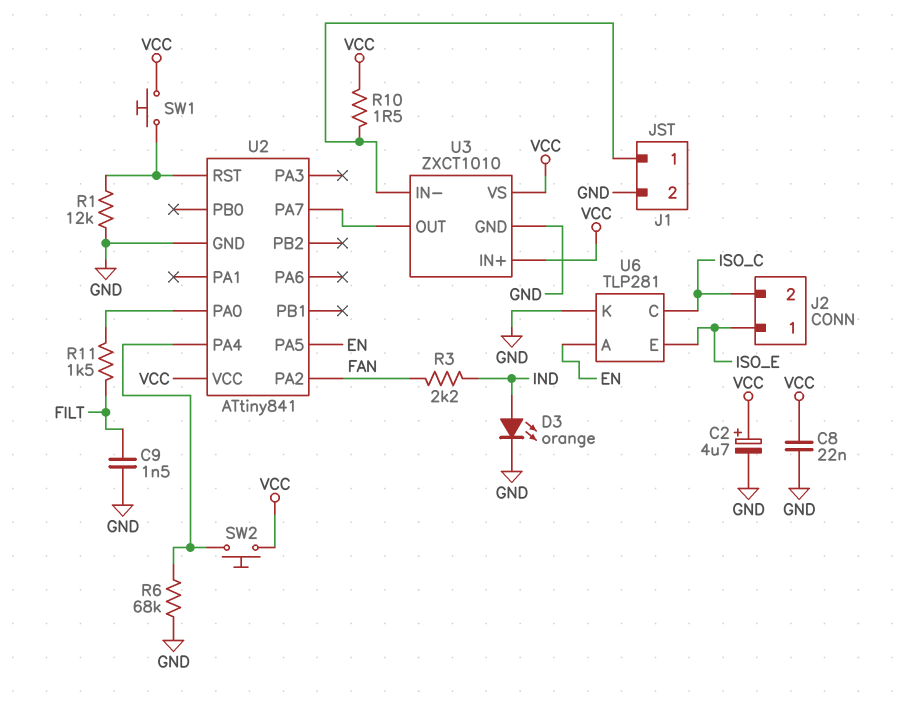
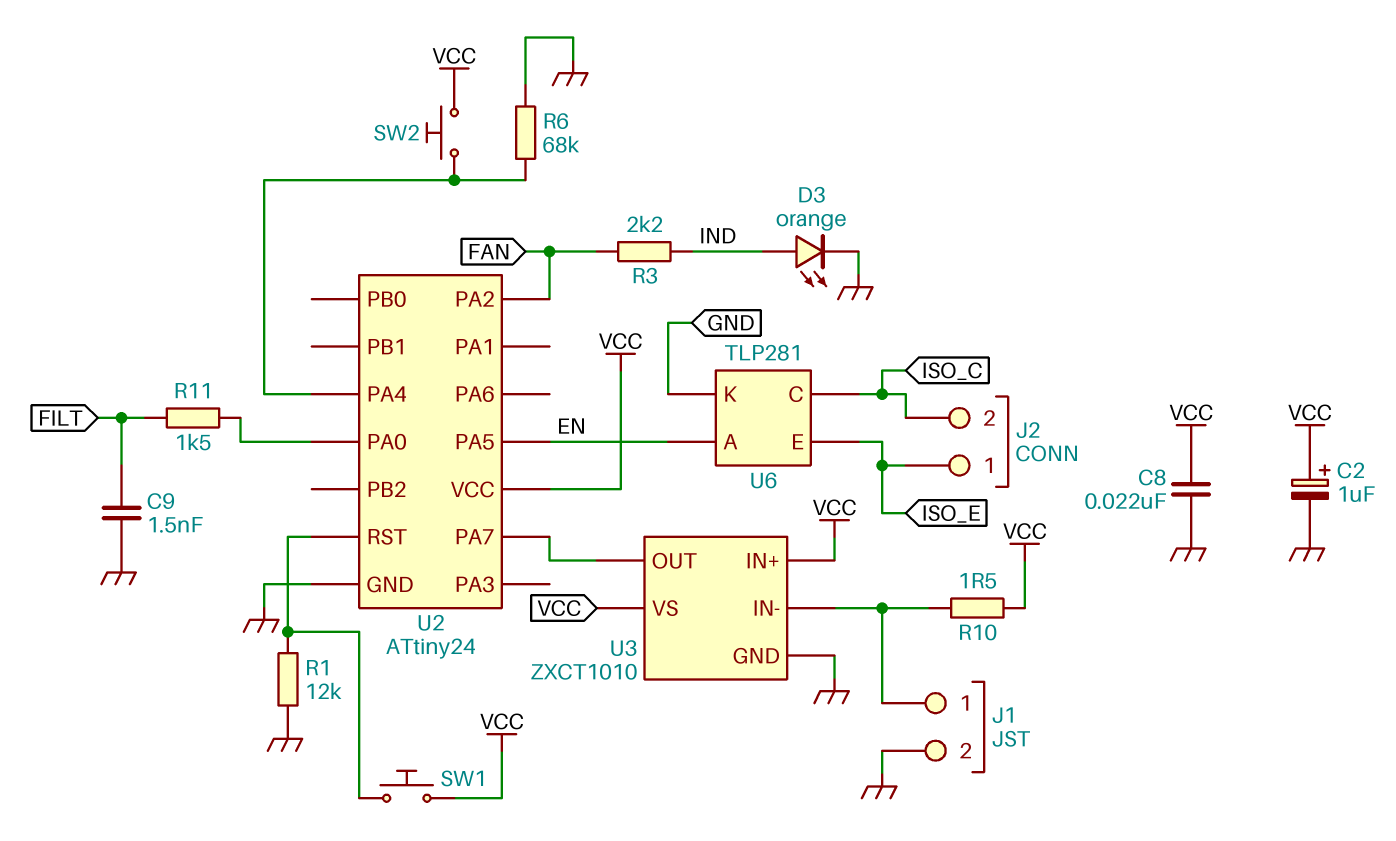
C2: 4.7uF (plus VCC, minus GND) -> 1uF (plus VCC, minus GND)
U2: ATtiny841 -> ATtiny24

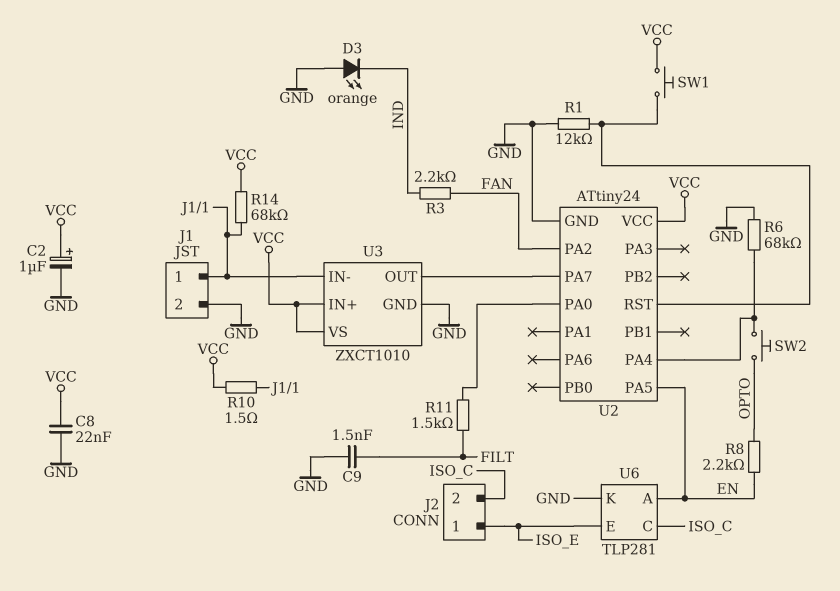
D3: LED orange (A IND, K GND) -> LED orange (A GND, K IND)
R8: none -> 2.2k (EN, OPTO)
R14: none -> 68k (J1/1, VCC)
SW2: button (U2/PA4, VCC) -> button (OPTO, U2/PA4)

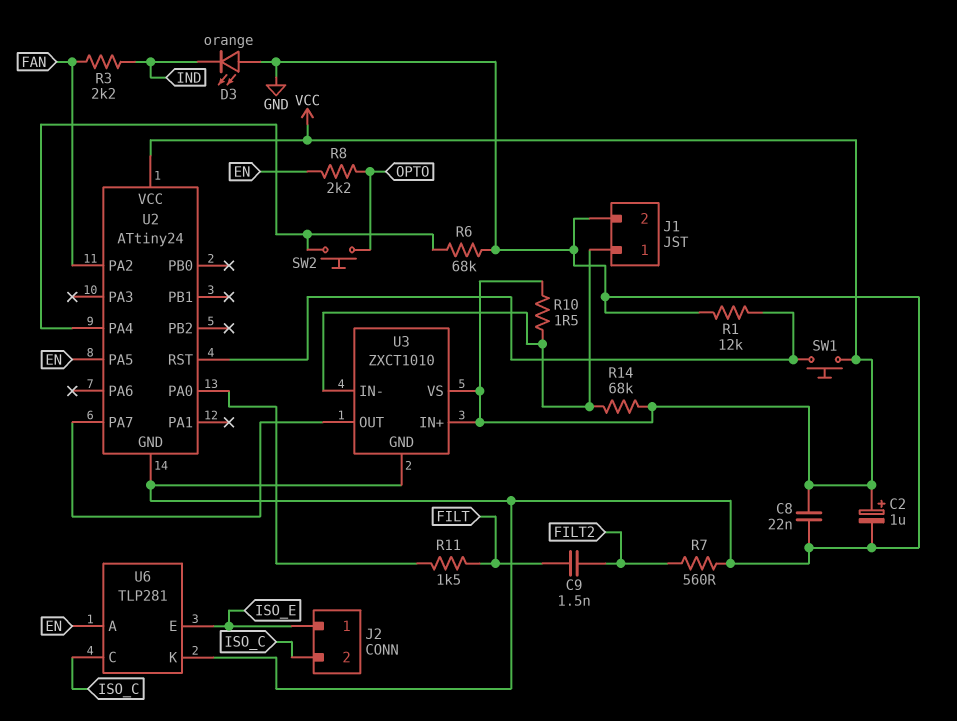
C9: 1.5nF (FILT, GND) -> 1.5nF (FILT, FILT2)
R7: none -> 560 (FILT2, GND)

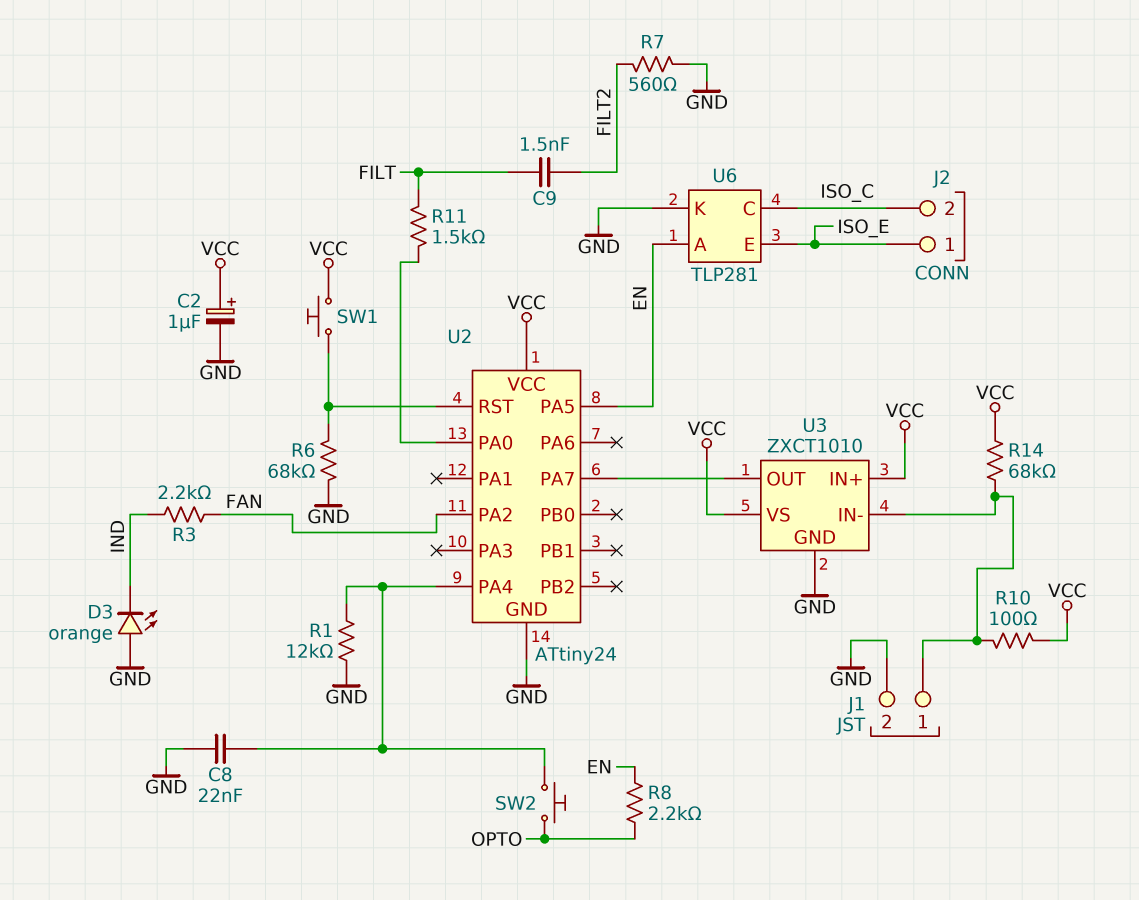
C8: 22nF (GND, VCC) -> 22nF (GND, U2/PA4)
R1: 12k (GND, U2/RST) -> 12k (GND, U2/PA4)
R6: 68k (GND, U2/PA4) -> 68k (GND, U2/RST)
R10: 1.5 (J1/1, VCC) -> 100 (J1/1, VCC)

